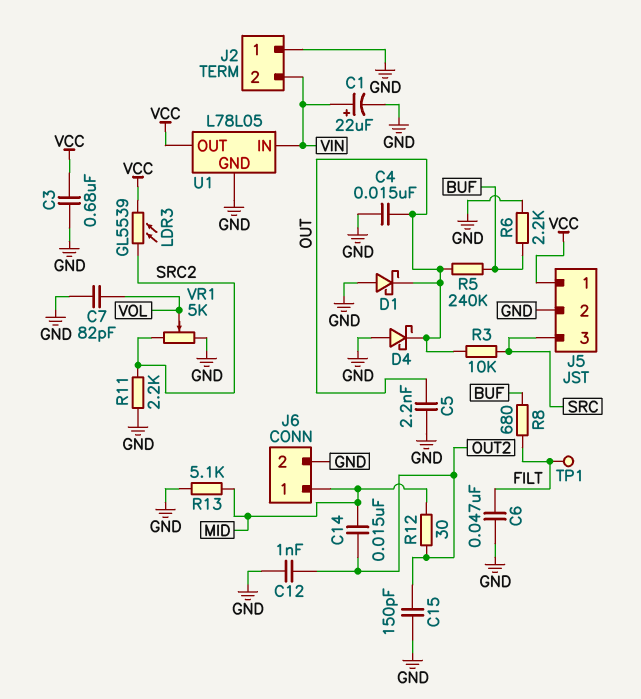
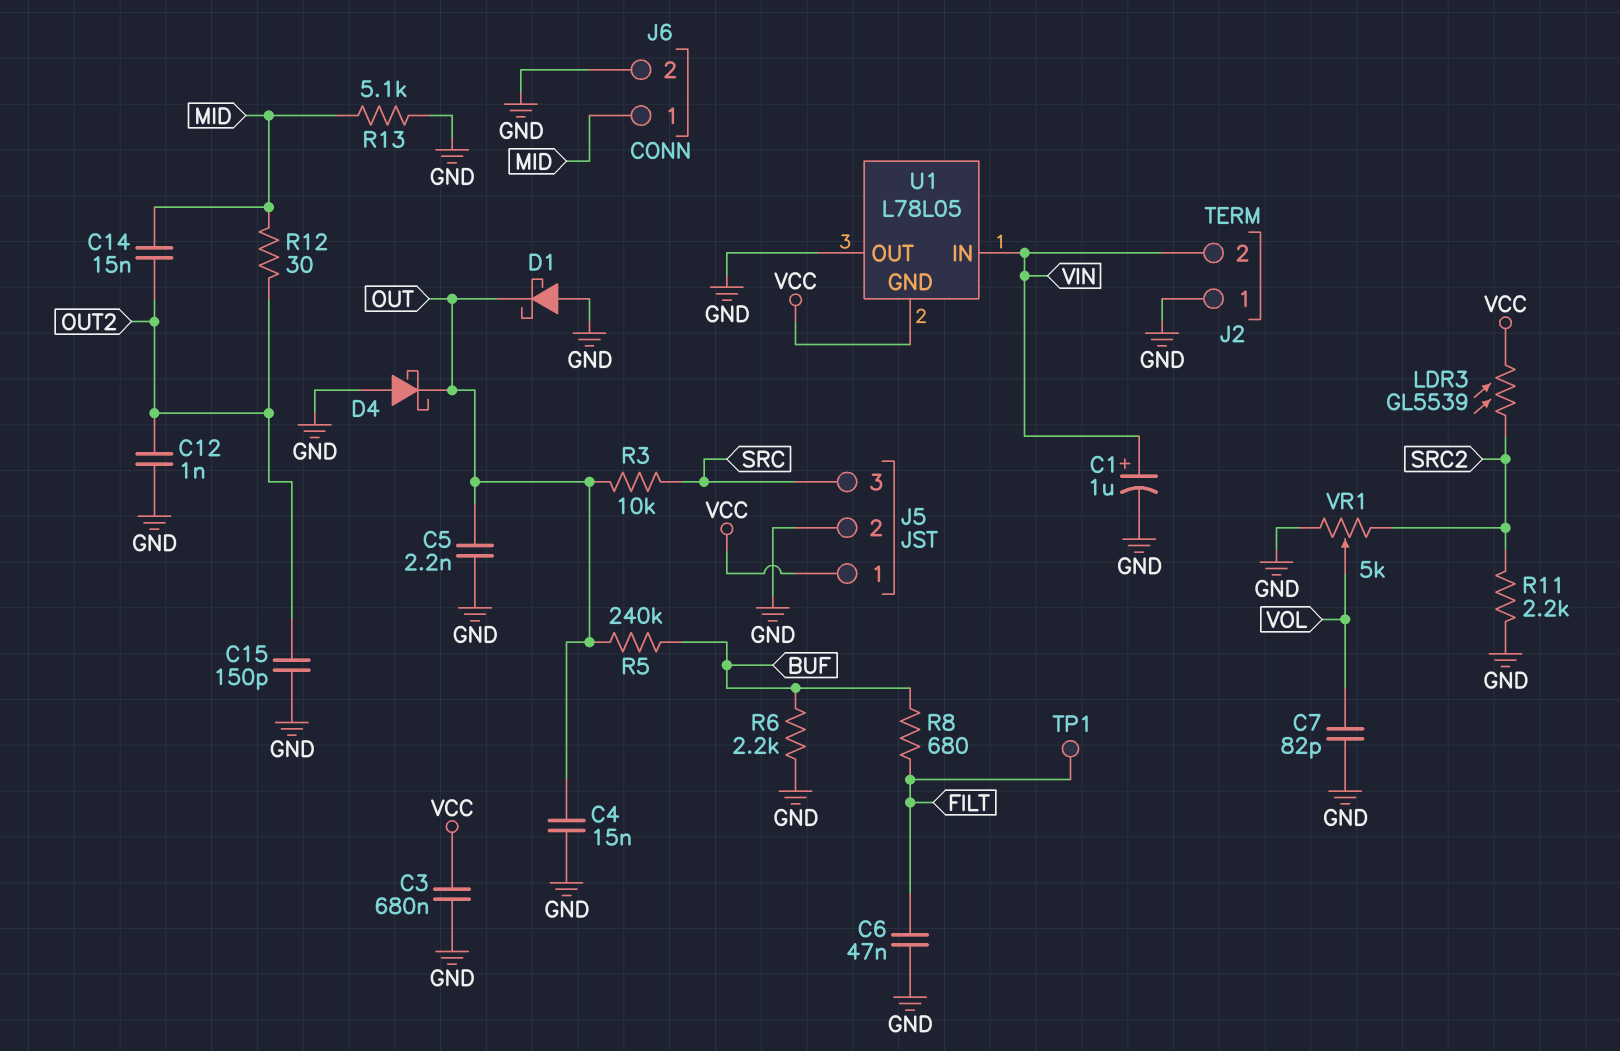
C1: 22uF (plus VIN, minus GND) -> 1uF (plus VIN, minus GND)
U1 pin GND: GND -> VCC
U1 pin OUT: VCC -> GND

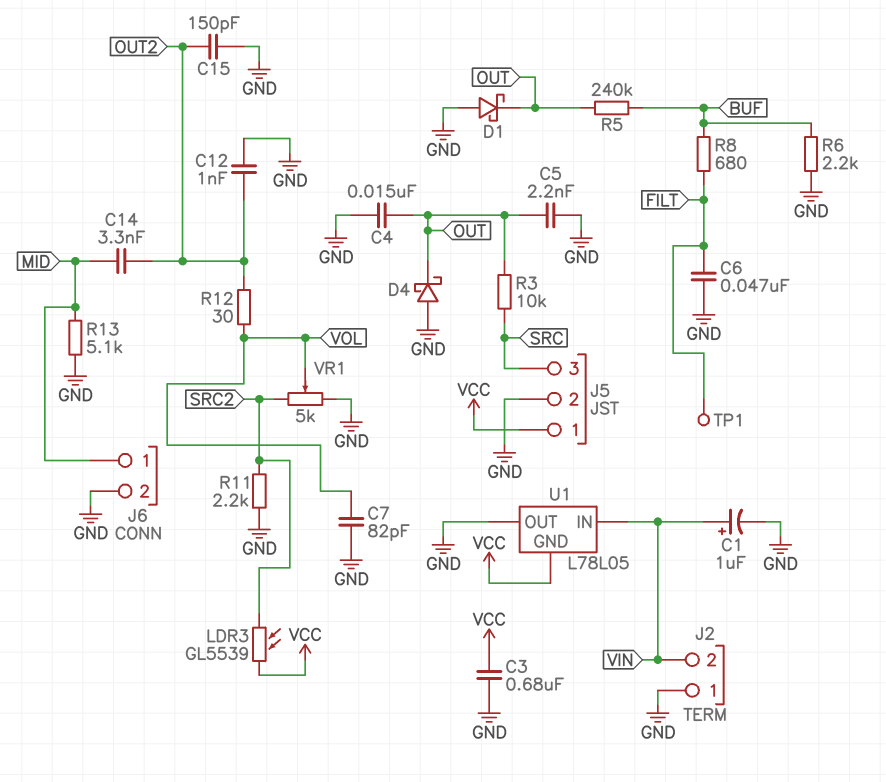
C14: 15nF (MID, OUT2) -> 3.3nF (MID, OUT2)
R12: 30 (MID, OUT2) -> 30 (OUT2, VOL)

